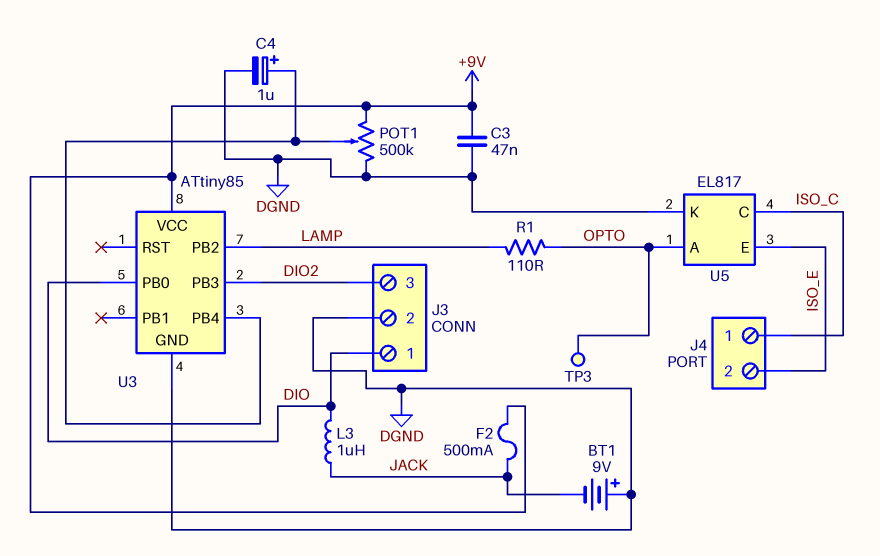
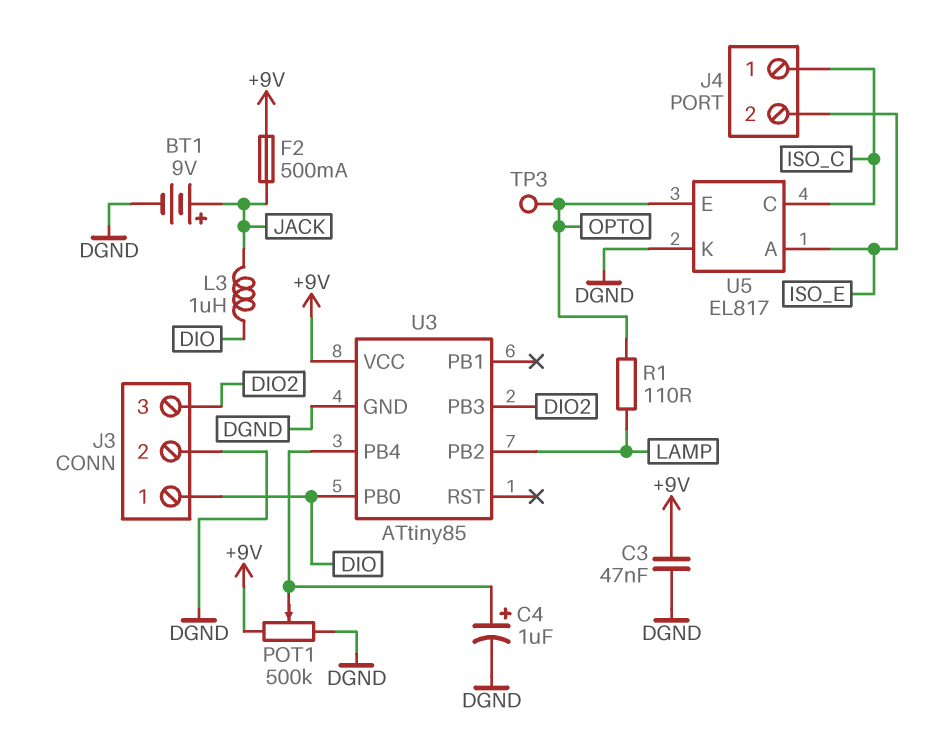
BT1: 9V (plus DGND, minus JACK) -> 9V (plus JACK, minus DGND)
U5 pin A: OPTO -> ISO_E
U5 pin E: ISO_E -> OPTO

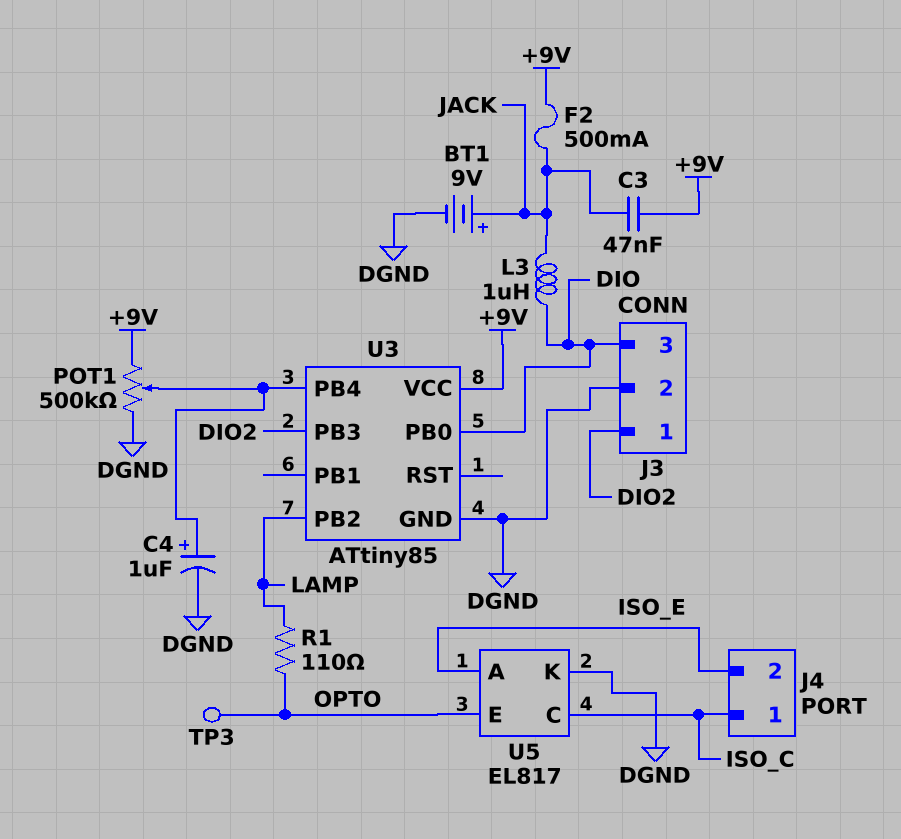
C3: 47nF (+9V, DGND) -> 47nF (+9V, JACK)
J3 pin 1: DIO -> DIO2
J3 pin 3: DIO2 -> DIO

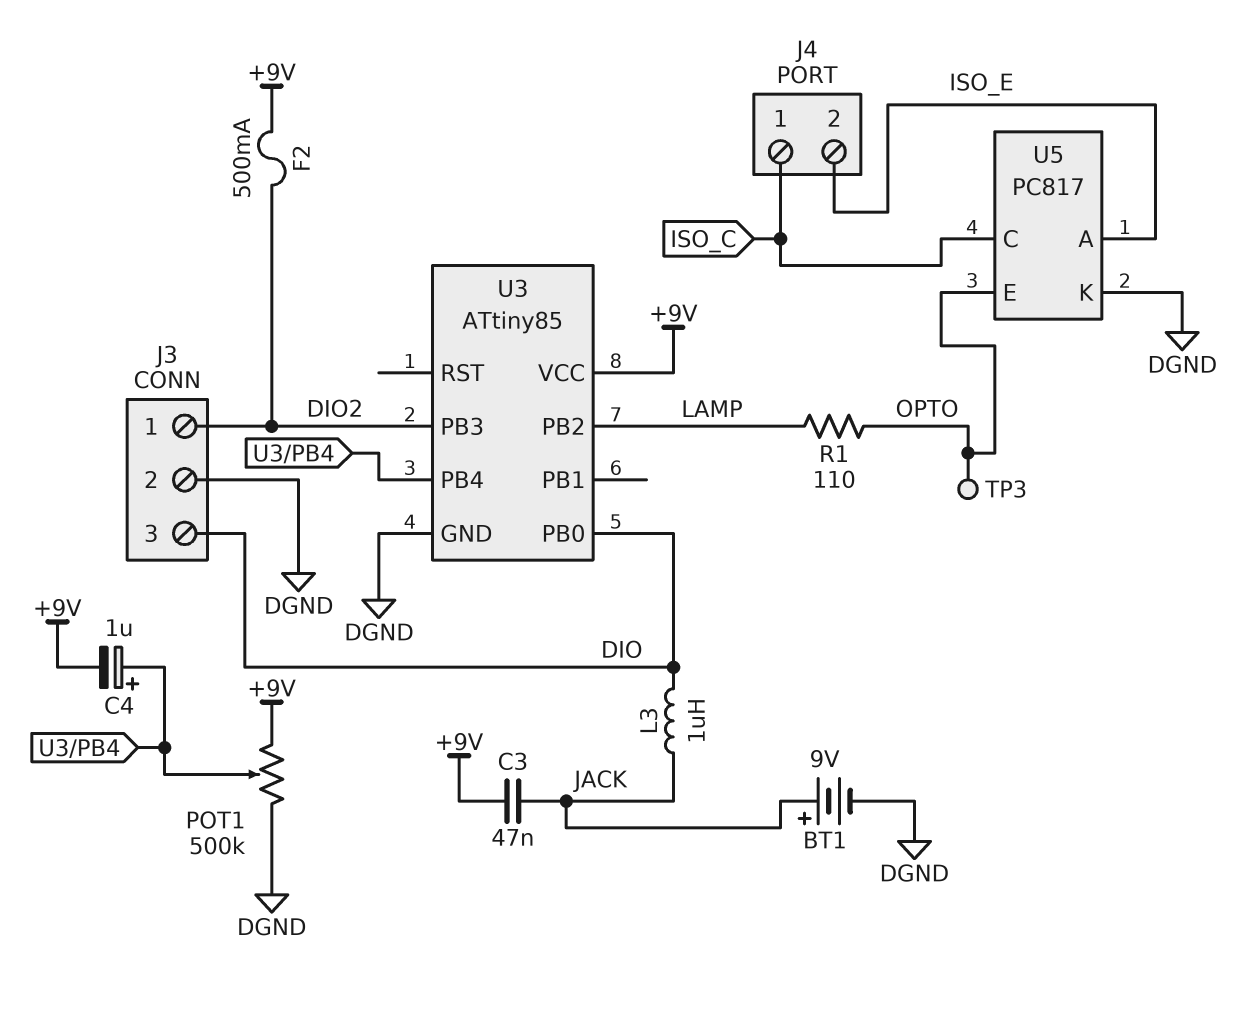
C4: 1uF (plus U3/PB4, minus DGND) -> 1uF (plus U3/PB4, minus +9V)
F2: 500mA (+9V, JACK) -> 500mA (+9V, DIO2)
U5: EL817 -> PC817

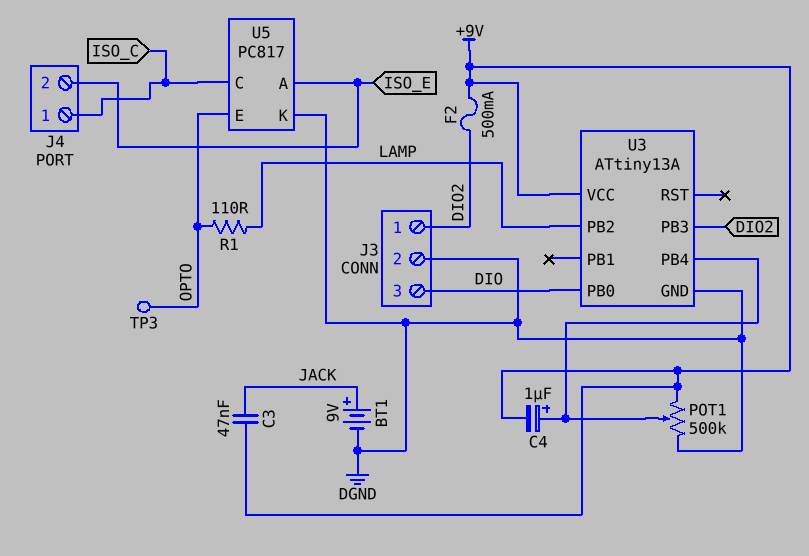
L3: 1uH (DIO, JACK) -> none
U3: ATtiny85 -> ATtiny13A

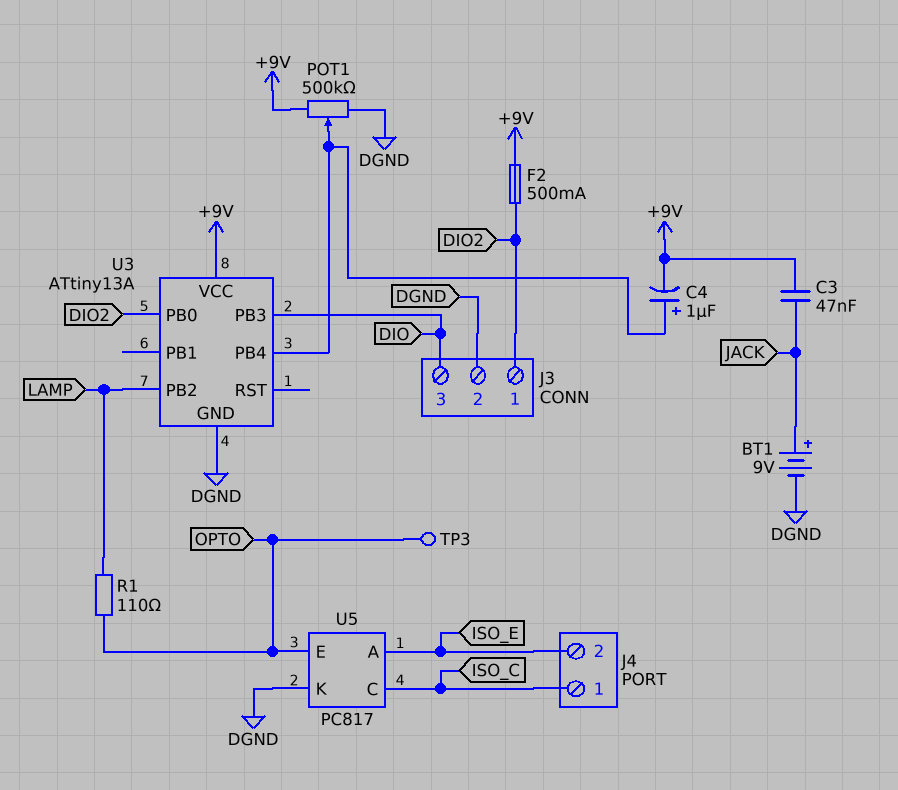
U3 pin PB0: DIO -> DIO2
U3 pin PB3: DIO2 -> DIO

